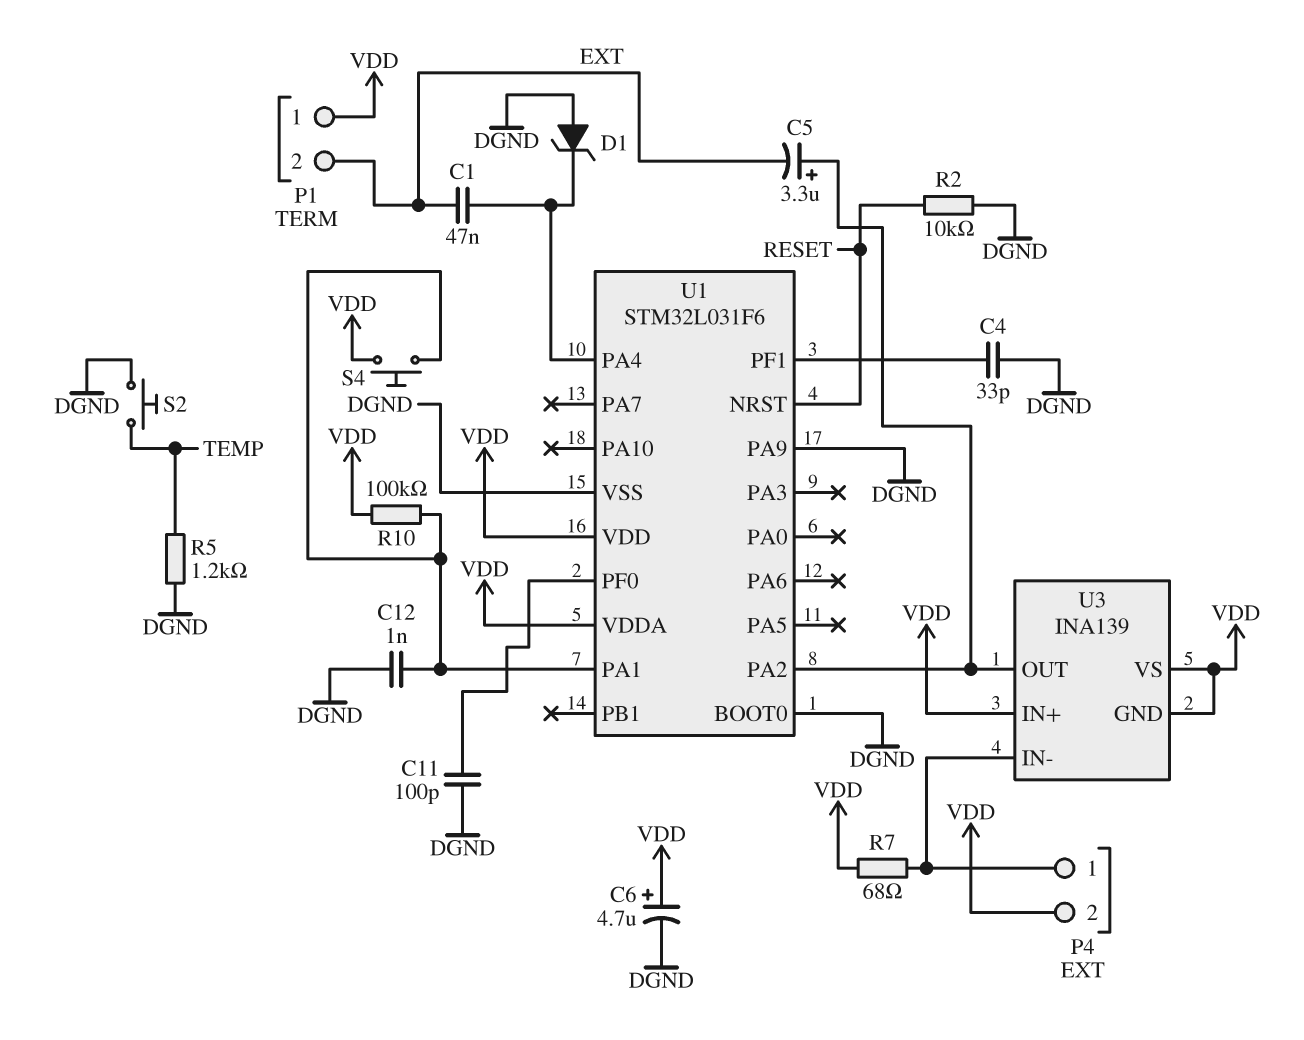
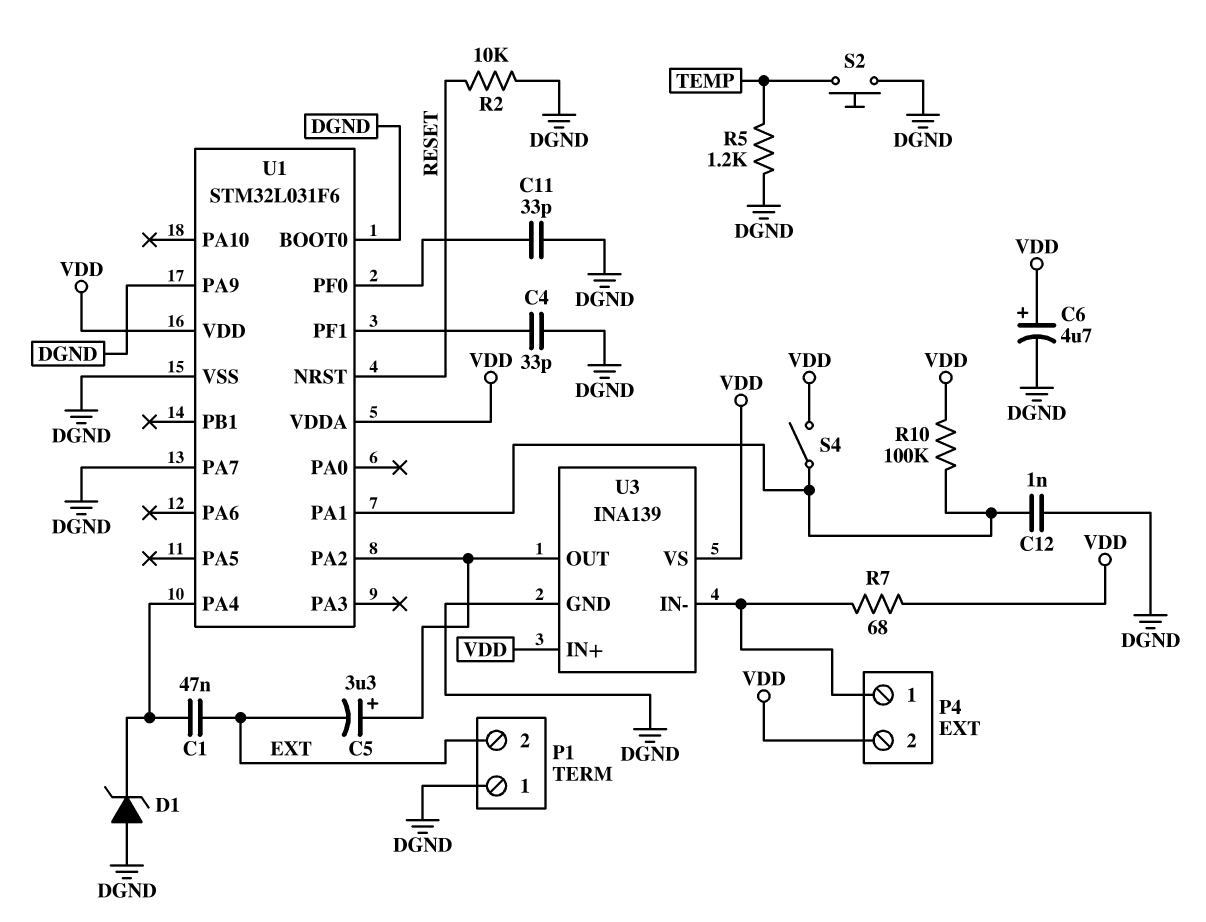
C11: 100pF (DGND, U1/PF0) -> 33pF (DGND, U1/PF0)
P1 pin 1: VDD -> DGND
S4: button (U1/PA1, VDD) -> switch (U1/PA1, VDD)
U1 pin PA7: none -> DGND
U3 pin GND: VDD -> DGND

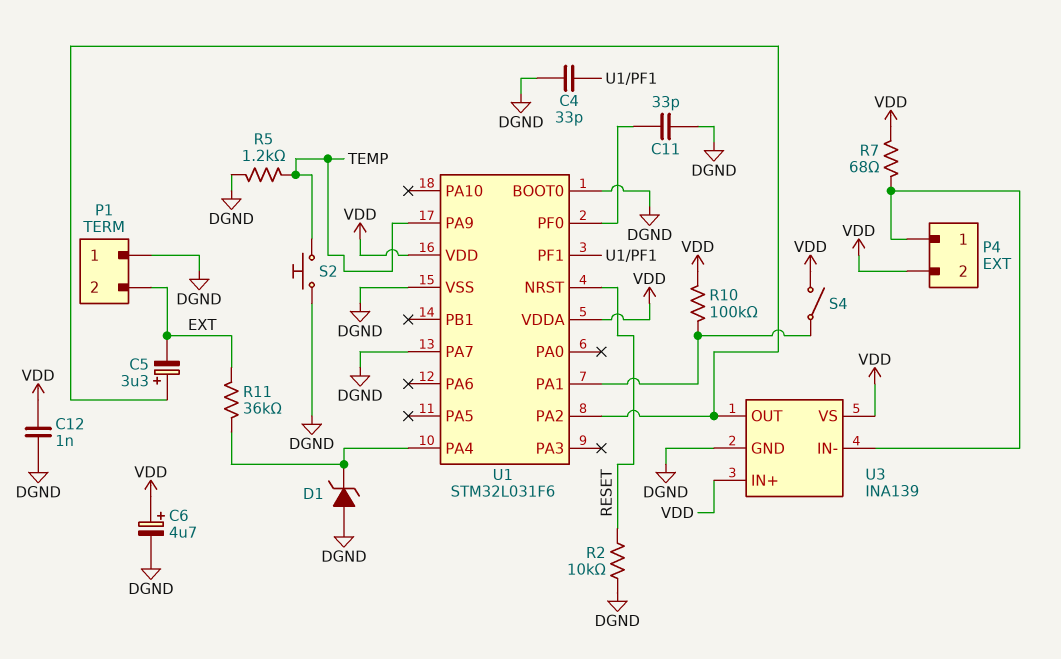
C1: 47nF (EXT, U1/PA4) -> none
C12: 1nF (DGND, U1/PA1) -> 1nF (DGND, VDD)
R11: none -> 36k (EXT, U1/PA4)
U1 pin PA9: DGND -> TEMP

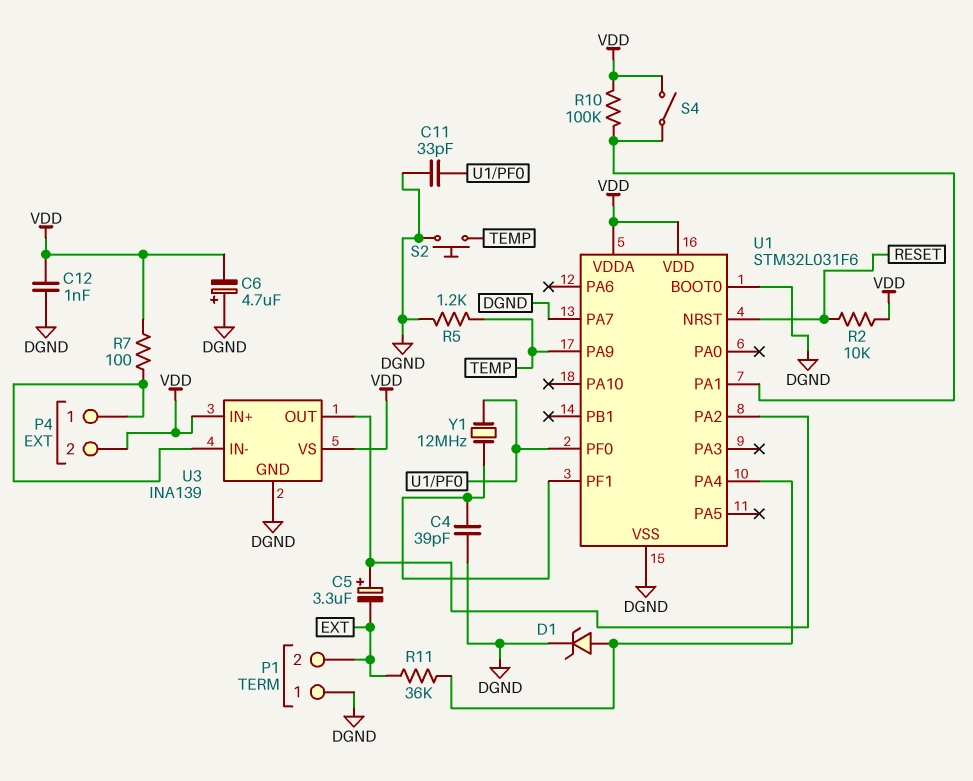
C4: 33pF (DGND, U1/PF1) -> 39pF (DGND, U1/PF1)
C6: 4.7uF (plus VDD, minus DGND) -> 4.7uF (plus DGND, minus VDD)
D1: zener (A DGND, K U1/PA4) -> zener (A U1/PA4, K DGND)
R2: 10k (DGND, RESET) -> 10k (RESET, VDD)
R7: 68 (P4/1, VDD) -> 100 (P4/1, VDD)
Y1: none -> 12MHz (U1/PF0, U1/PF1)

